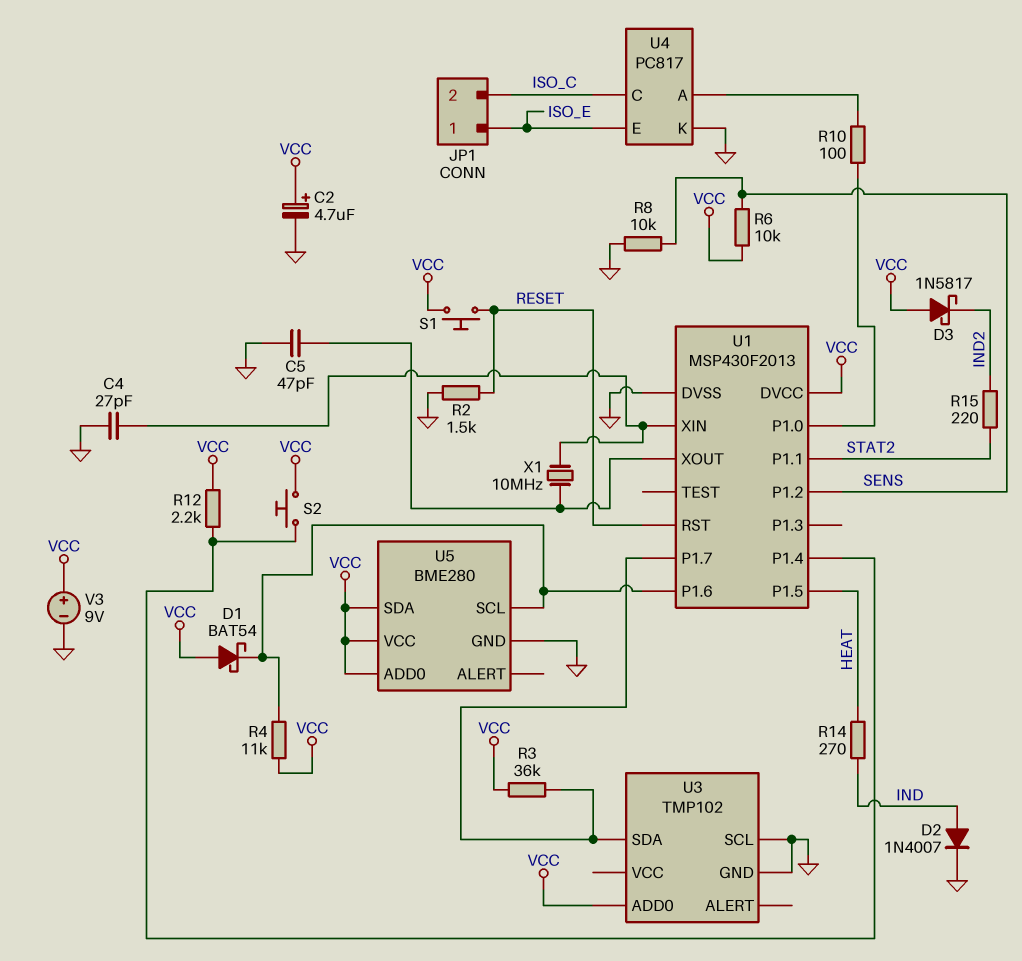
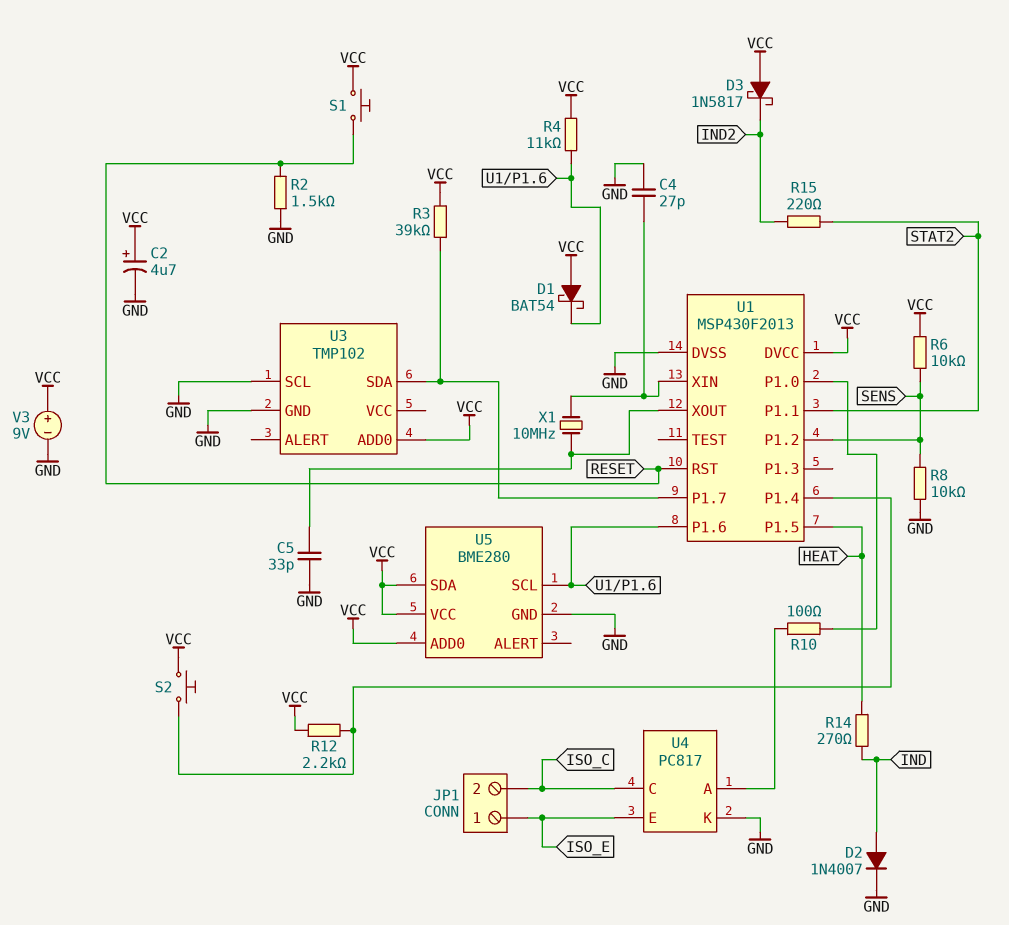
C5: 47pF (GND, U1/XOUT) -> 33pF (GND, U1/XOUT)
R3: 36k (U1/P1.7, VCC) -> 39k (U1/P1.7, VCC)

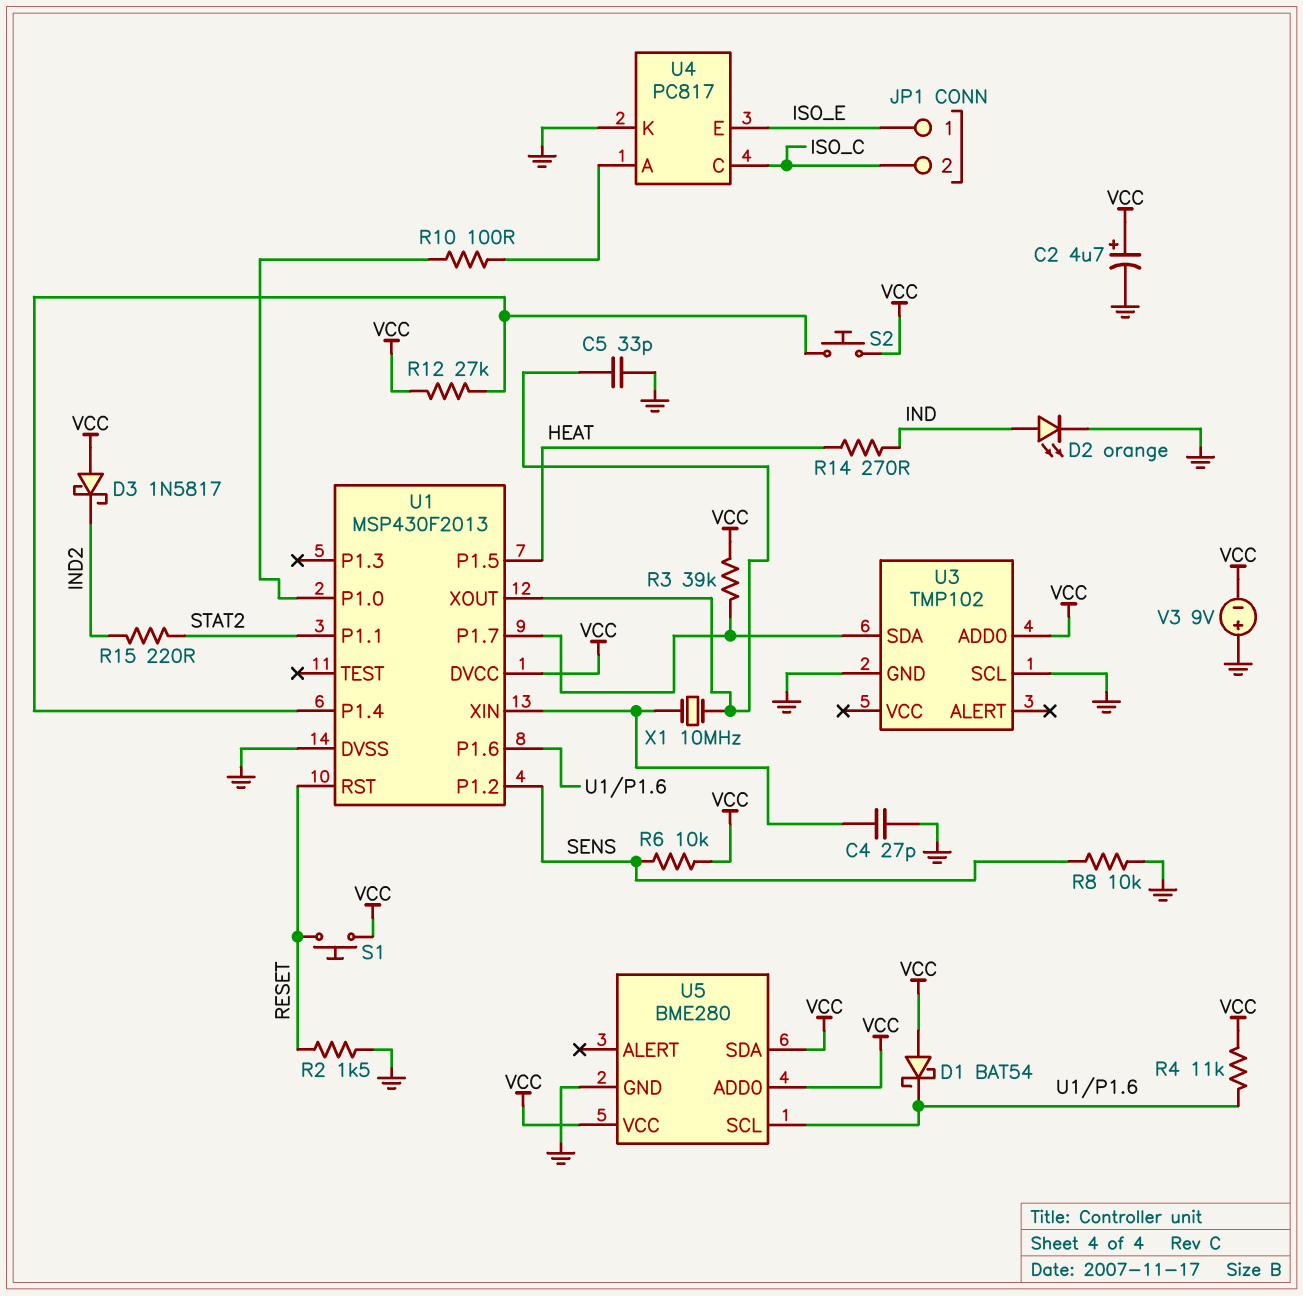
D2: diode 1N4007 (A IND, K GND) -> LED orange (A IND, K GND)
R12: 2.2k (U1/P1.4, VCC) -> 27k (U1/P1.4, VCC)
V3: 9V (plus VCC, minus GND) -> 9V (plus GND, minus VCC)

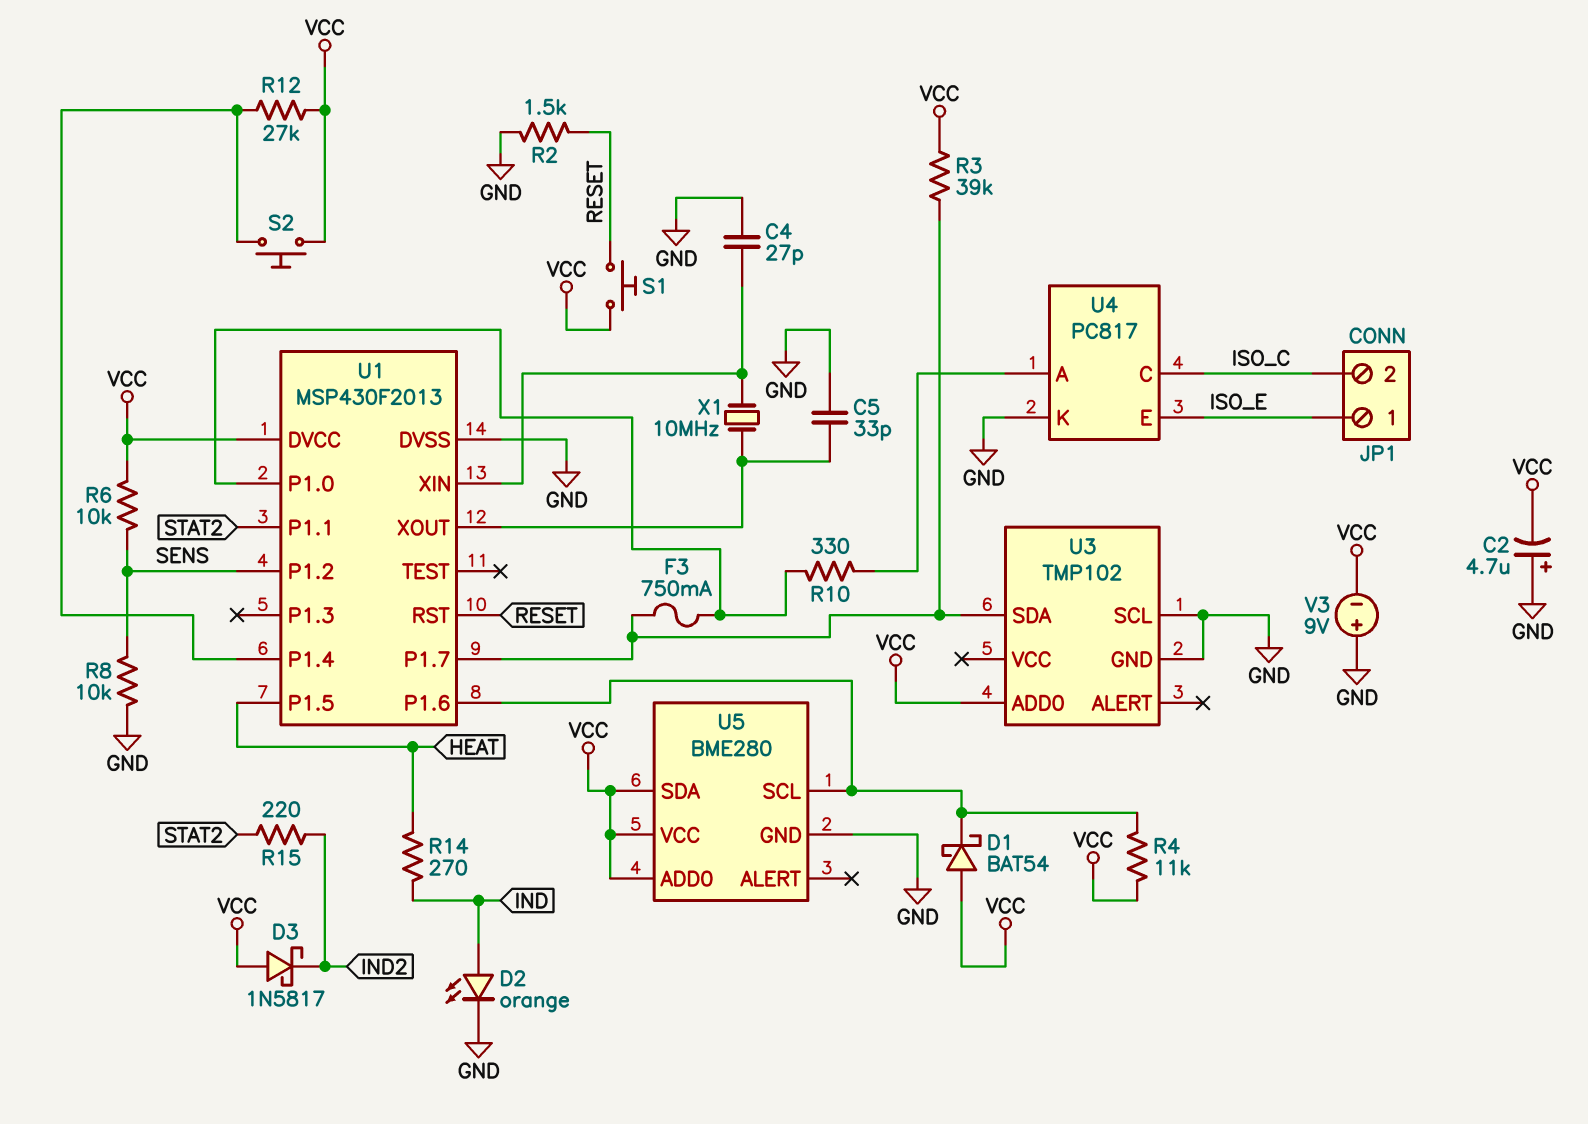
C2: 4.7uF (plus VCC, minus GND) -> 4.7uF (plus GND, minus VCC)
F3: none -> 750mA (U1/P1.0, U1/P1.7)
R10: 100 (U1/P1.0, U4/A) -> 330 (U1/P1.0, U4/A)

